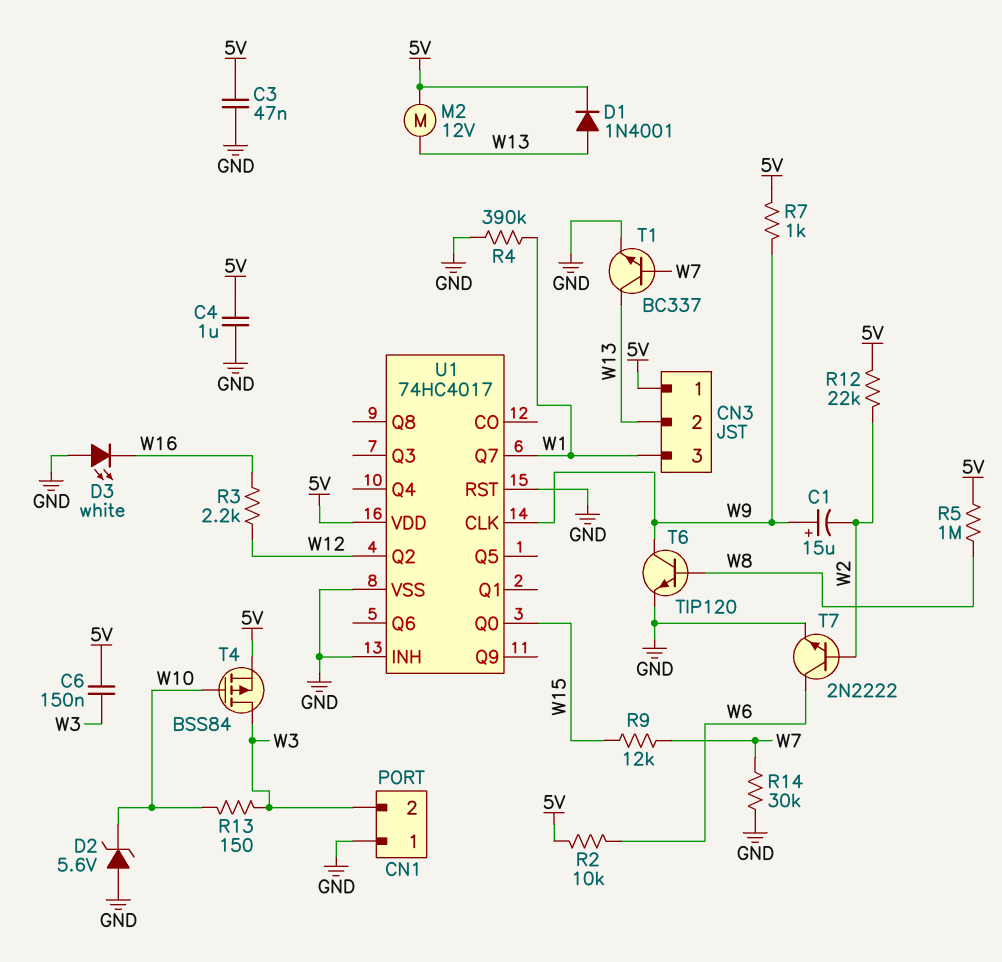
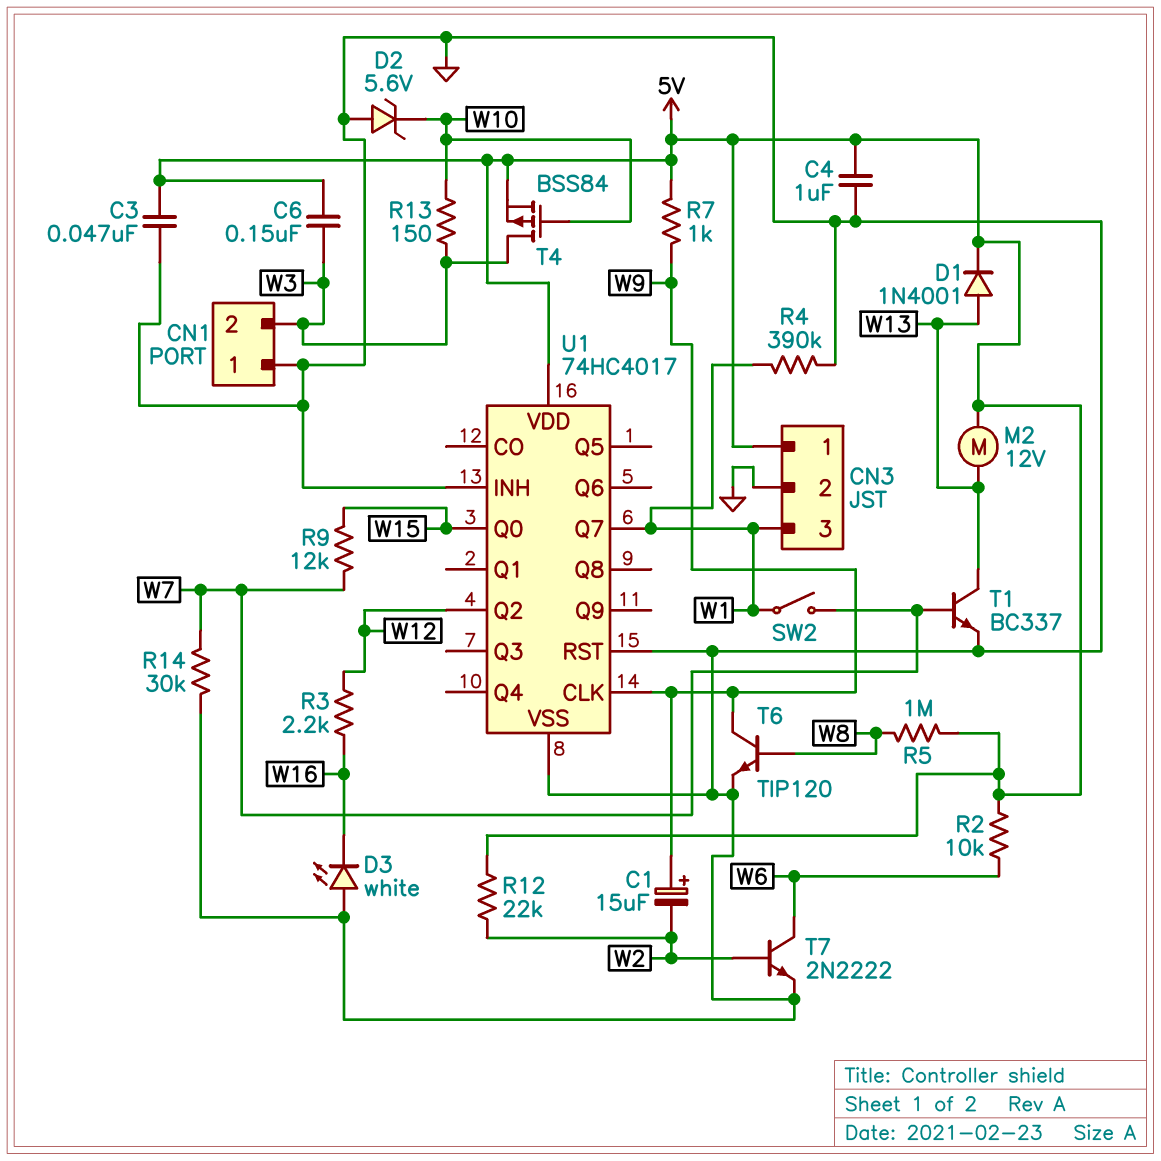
CN3 pin 2: W13 -> GND
SW2: none -> switch (W1, W7)

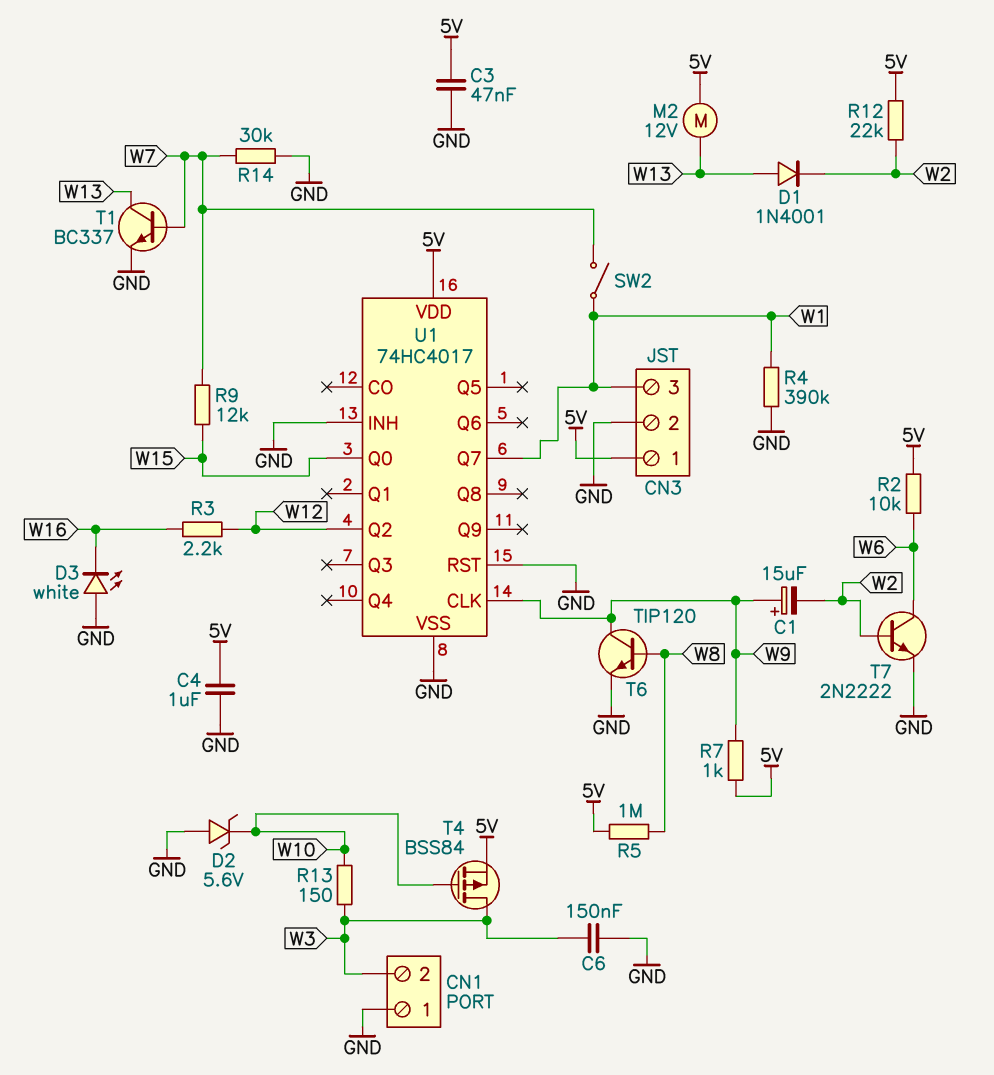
C6: 150nF (5V, W3) -> 150nF (GND, W3)
D1: diode 1N4001 (A W13, K 5V) -> diode 1N4001 (A W13, K W2)

